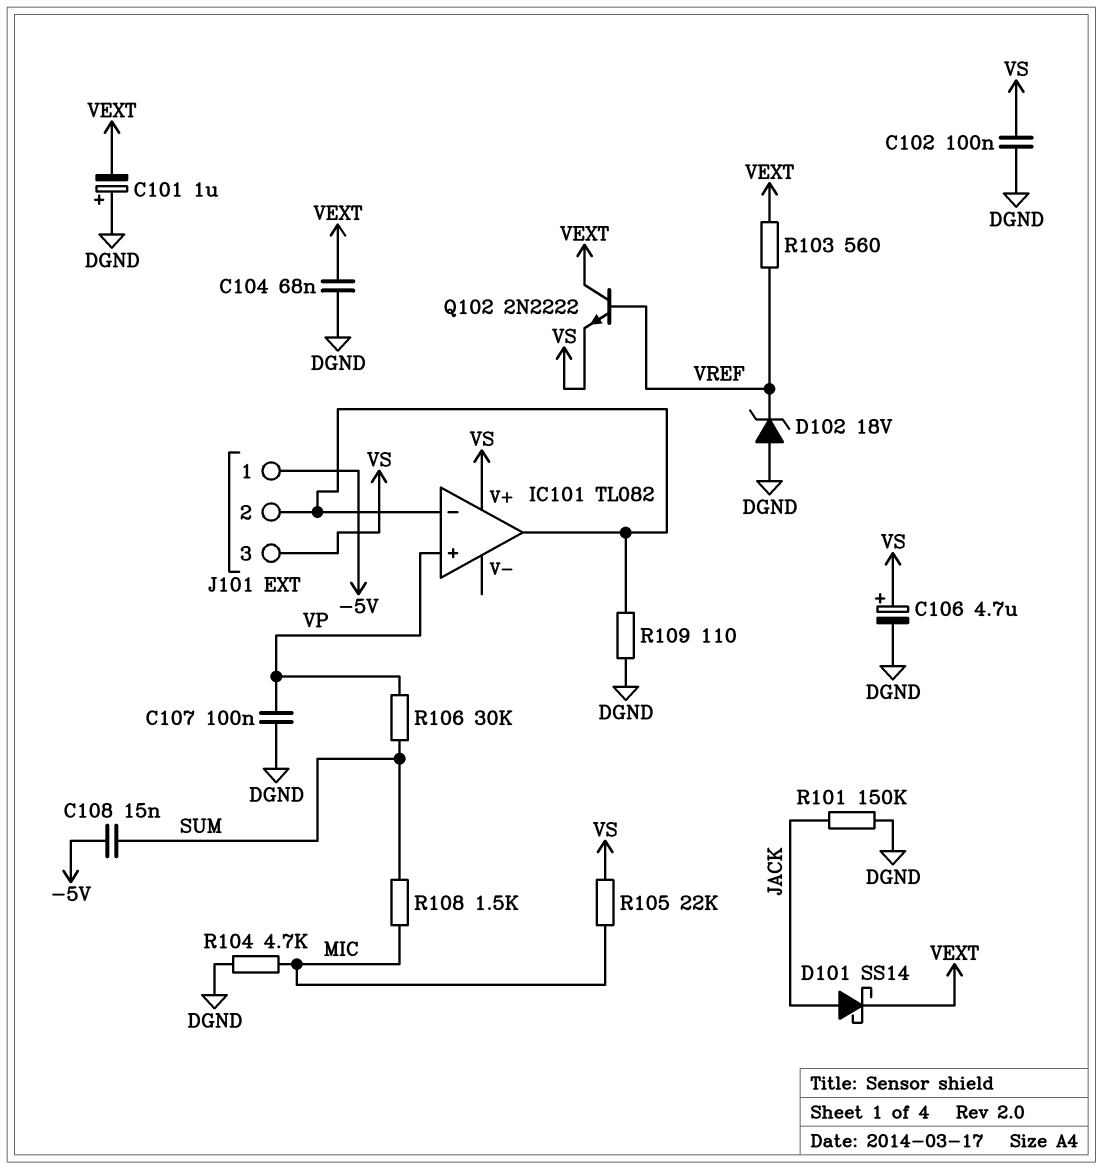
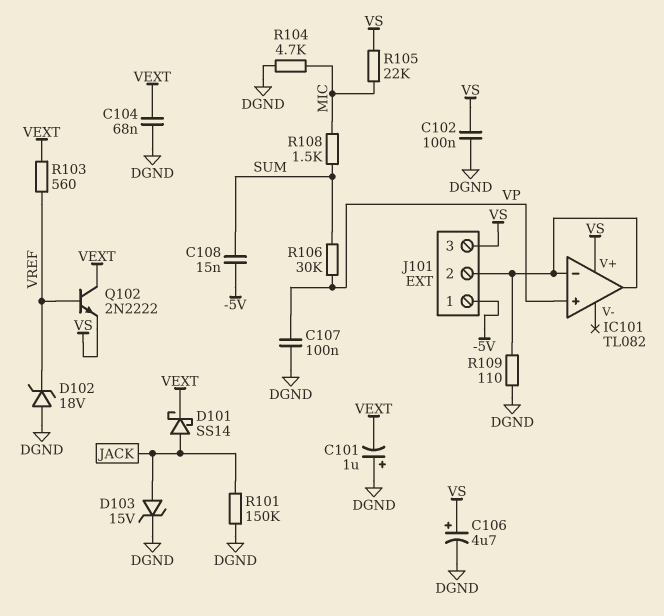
D103: none -> zener 15V (A JACK, K DGND)

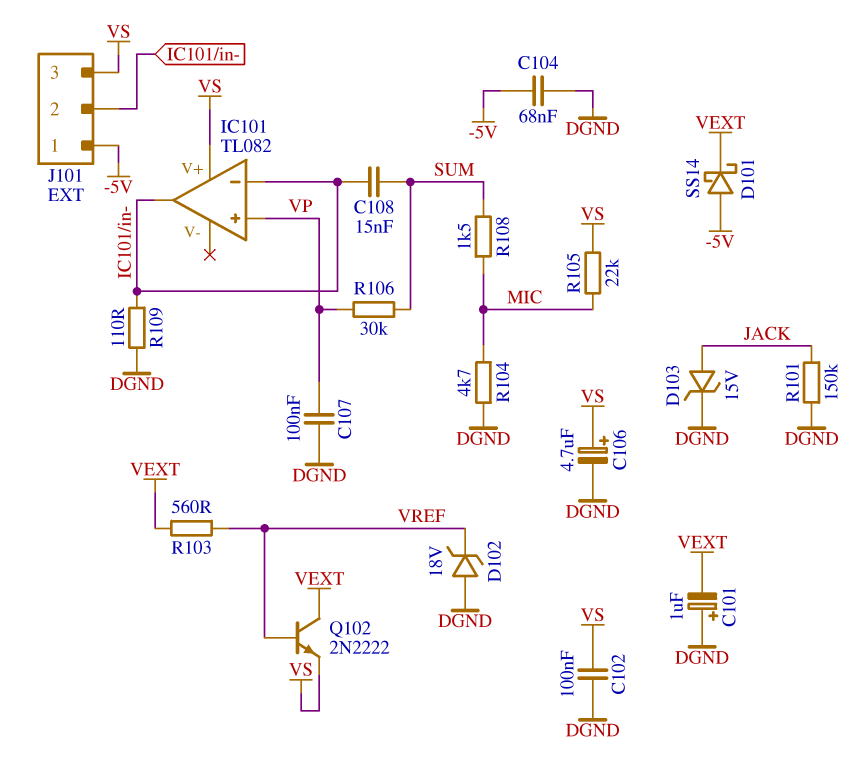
C104: 68nF (DGND, VEXT) -> 68nF (-5V, DGND)
C108: 15nF (-5V, SUM) -> 15nF (IC101/in-, SUM)
D101: schottky SS14 (A JACK, K VEXT) -> schottky SS14 (A -5V, K VEXT)

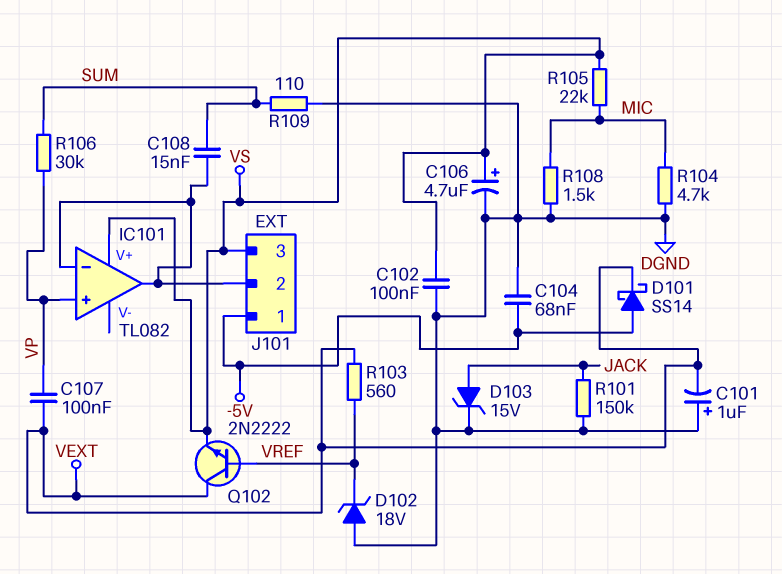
C107: 100nF (DGND, VP) -> 100nF (VEXT, VP)
R108: 1.5k (MIC, SUM) -> 1.5k (DGND, MIC)
R109: 110 (DGND, IC101/in-) -> 110 (DGND, SUM)

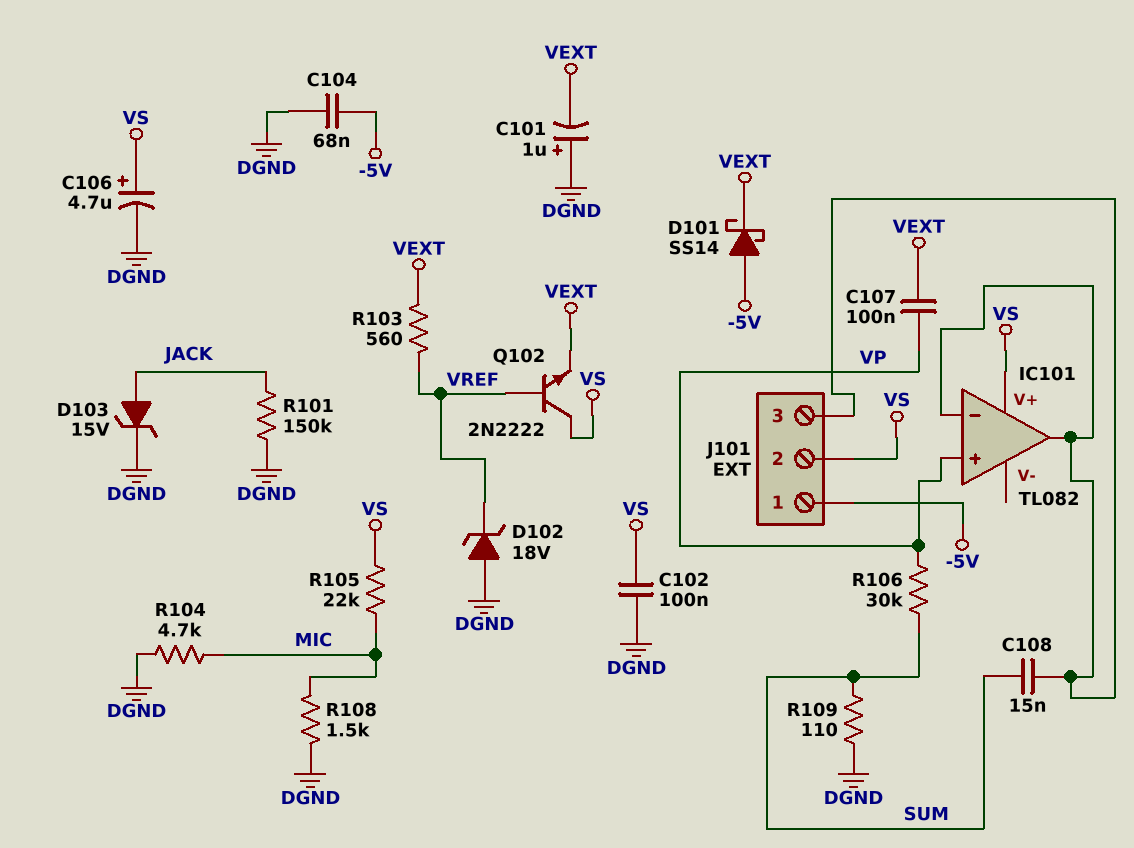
J101 pin 2: IC101/in- -> VS
J101 pin 3: VS -> IC101/in-
Q102: NPN 2N2222 (B VREF, C VEXT, E VS) -> NPN 2N2222 (B VREF, C VS, E VEXT)

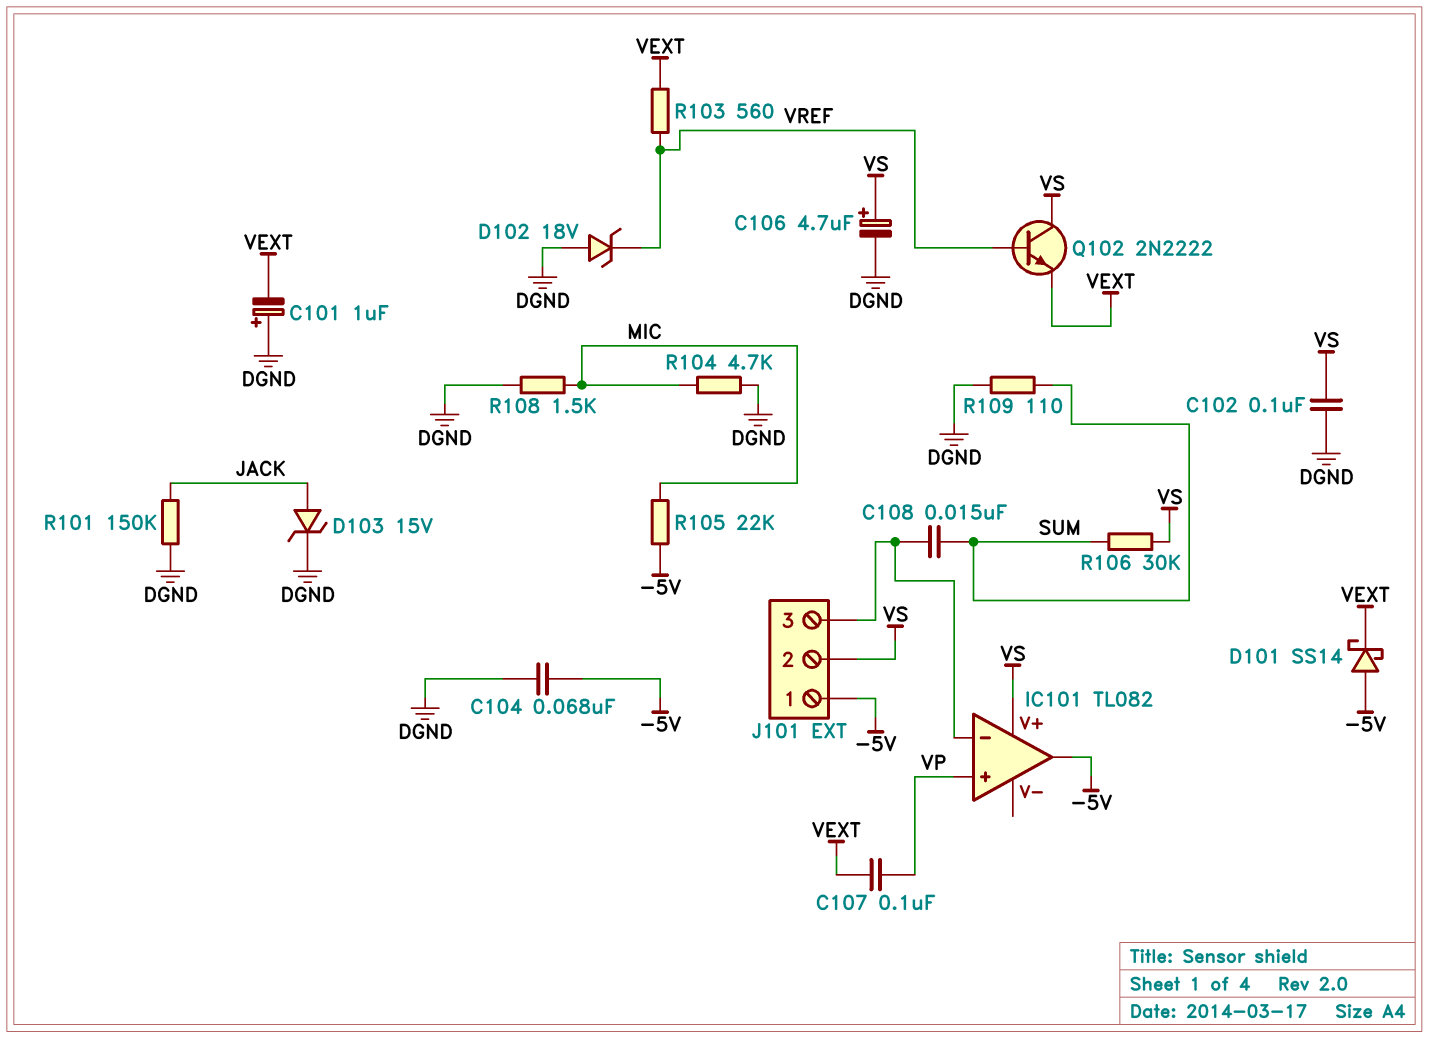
IC101 pin out: IC101/in- -> -5V
R105: 22k (MIC, VS) -> 22k (-5V, MIC)
R106: 30k (SUM, VP) -> 30k (SUM, VS)

